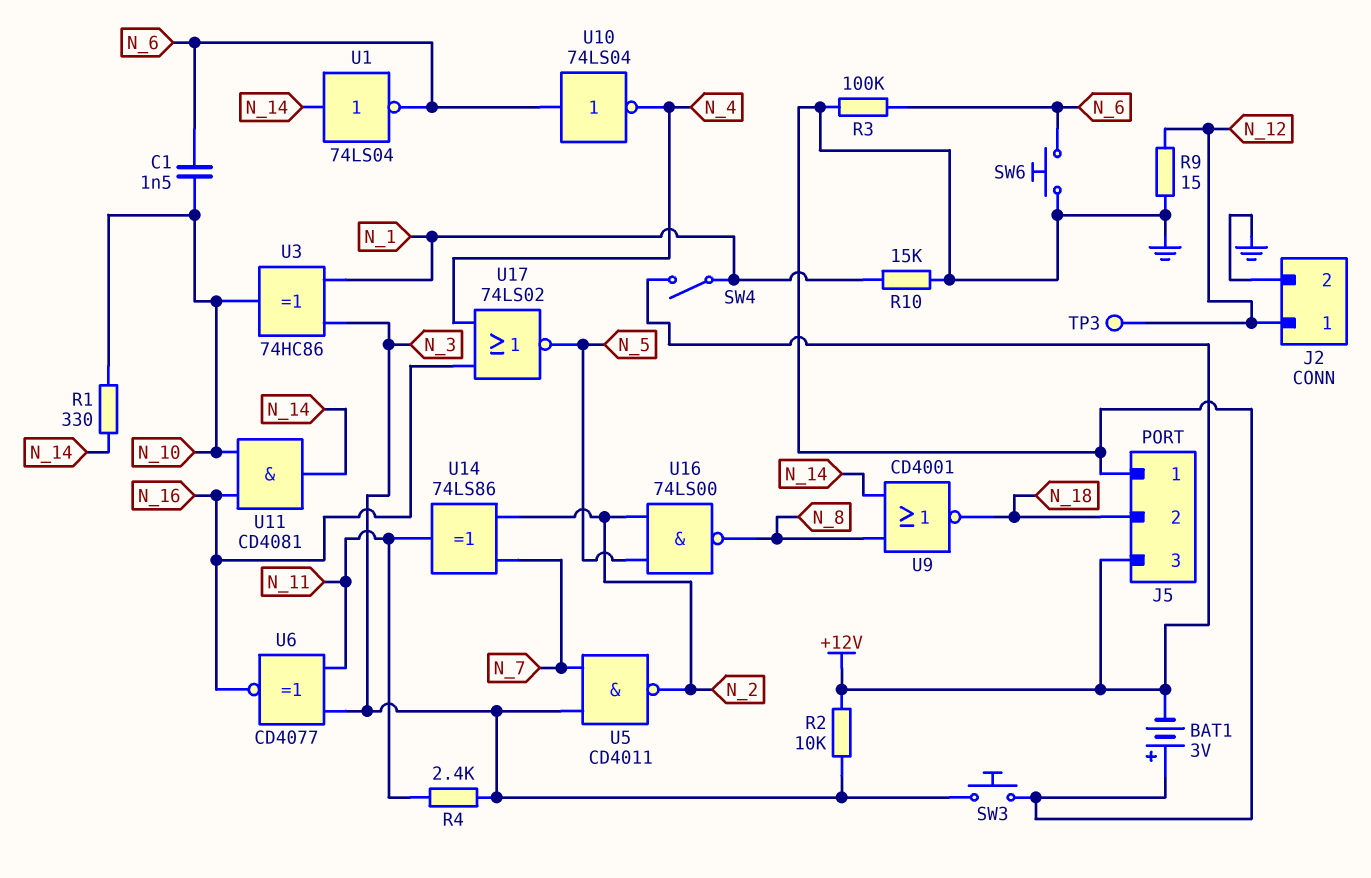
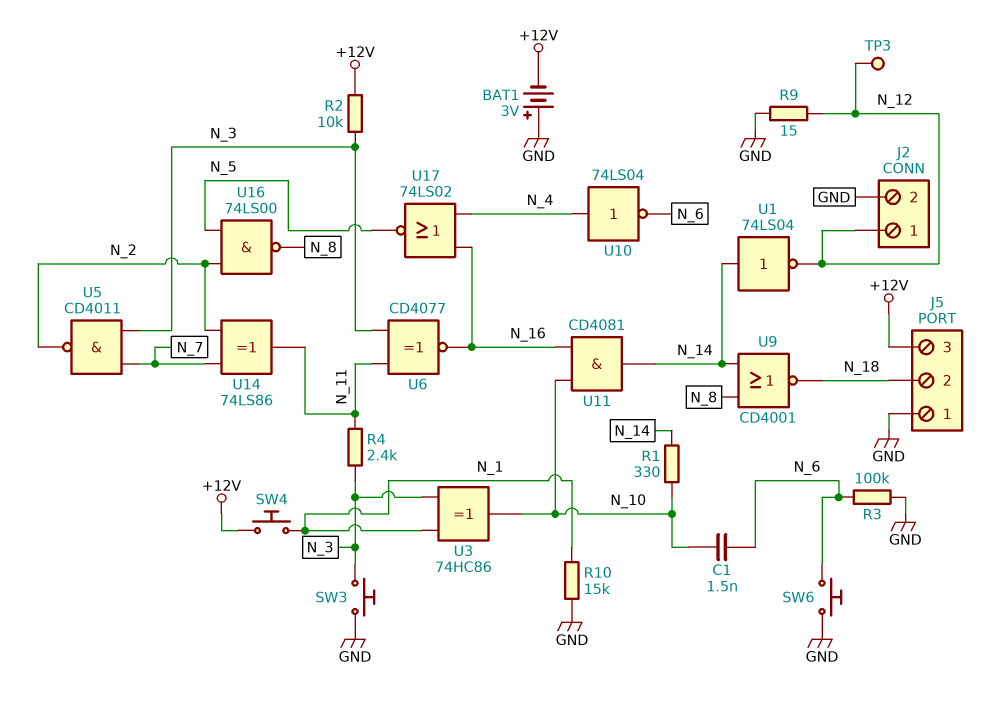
SW4: switch (+12V, N_1) -> button (+12V, N_1)
U1: NOT 74LS04 (in N_14, out N_6) -> NOT 74LS04 (in N_14, out N_12)
U10: NOT 74LS04 (in N_6, out N_4) -> NOT 74LS04 (in N_4, out N_6)

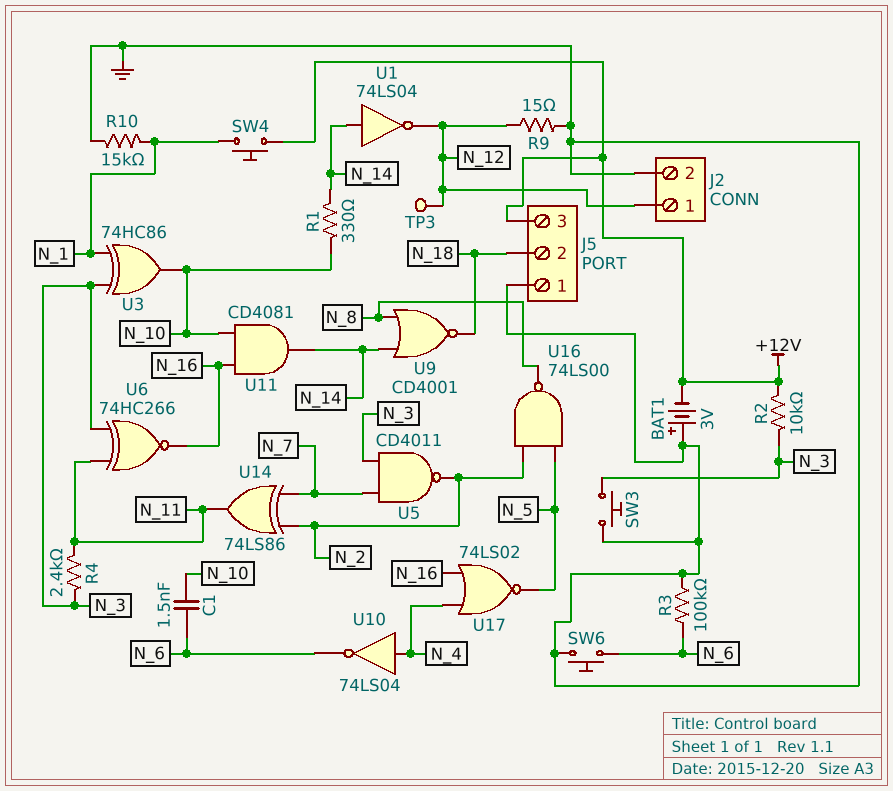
U6: XNOR CD4077 (in N_3, in N_11, out N_16) -> XNOR 74HC266 (in N_3, in N_11, out N_16)

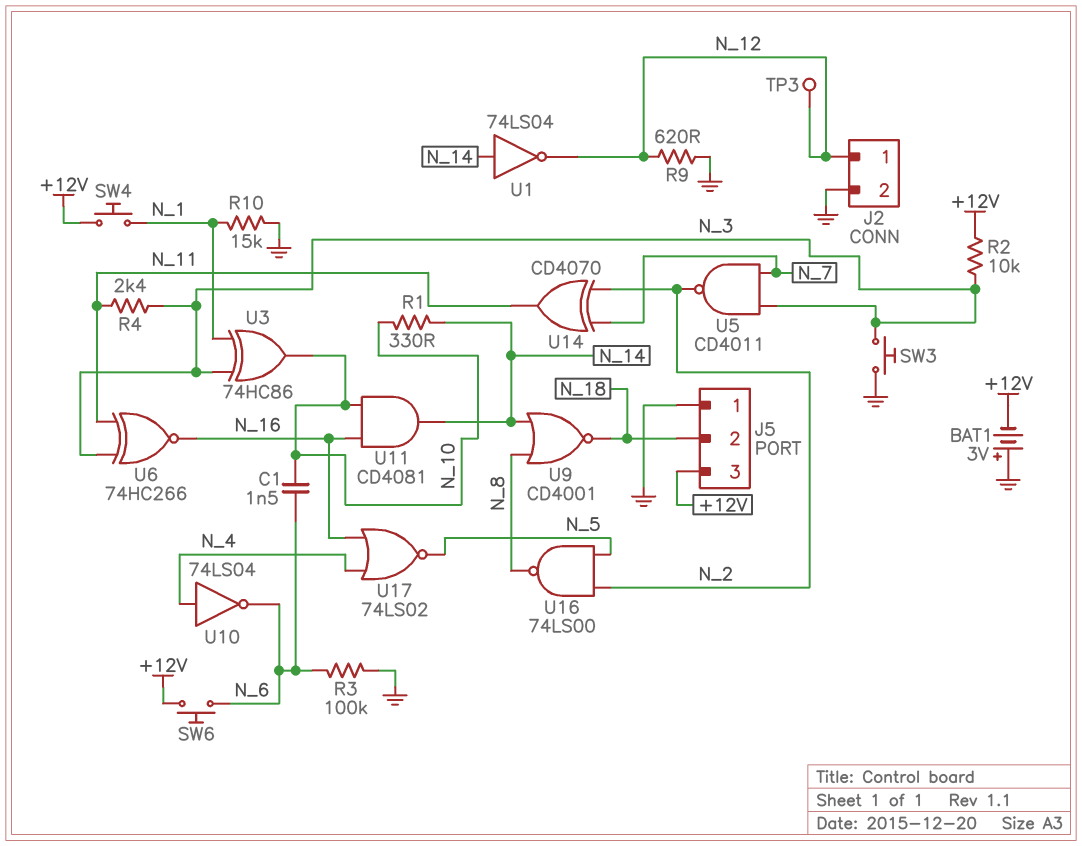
R9: 15 (GND, N_12) -> 620 (GND, N_12)
SW6: button (GND, N_6) -> button (+12V, N_6)
U14: XOR 74LS86 (in N_2, in N_7, out N_11) -> XOR CD4070 (in N_2, in N_7, out N_11)

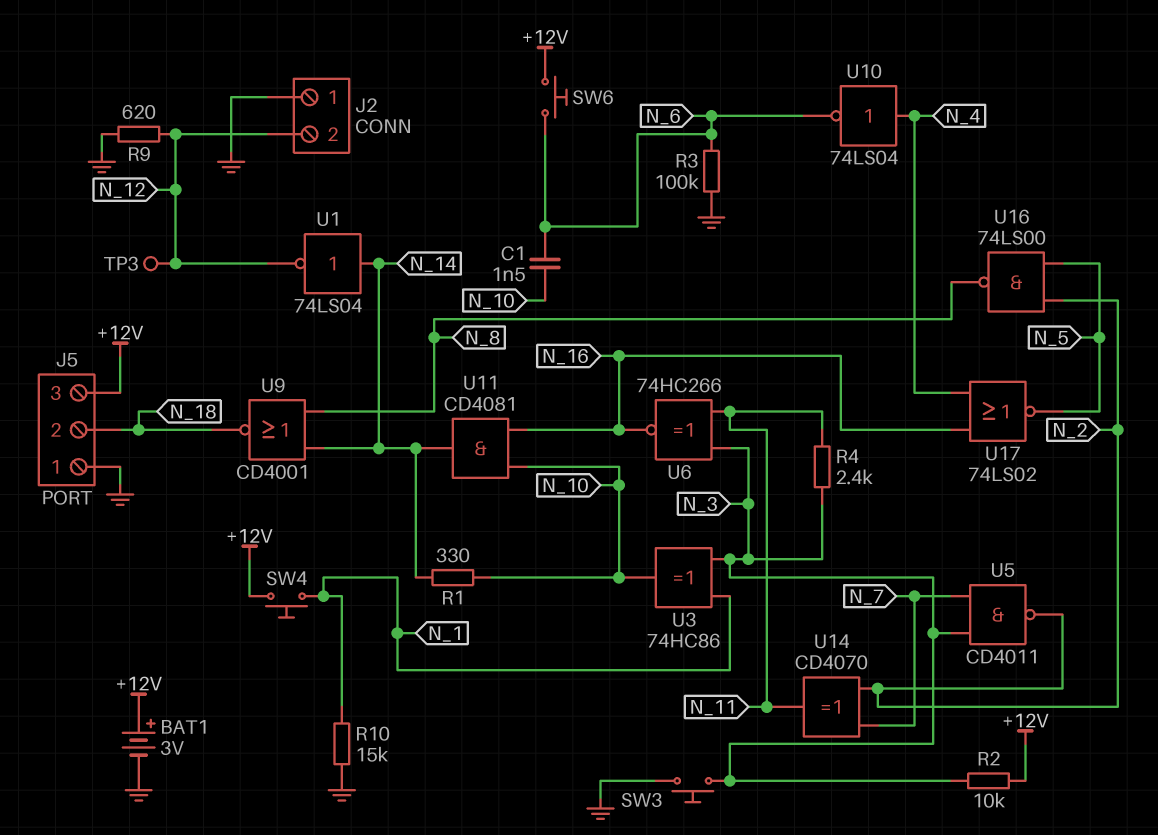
BAT1: 3V (plus GND, minus +12V) -> 3V (plus +12V, minus GND)
J2 pin 1: N_12 -> GND
J2 pin 2: GND -> N_12

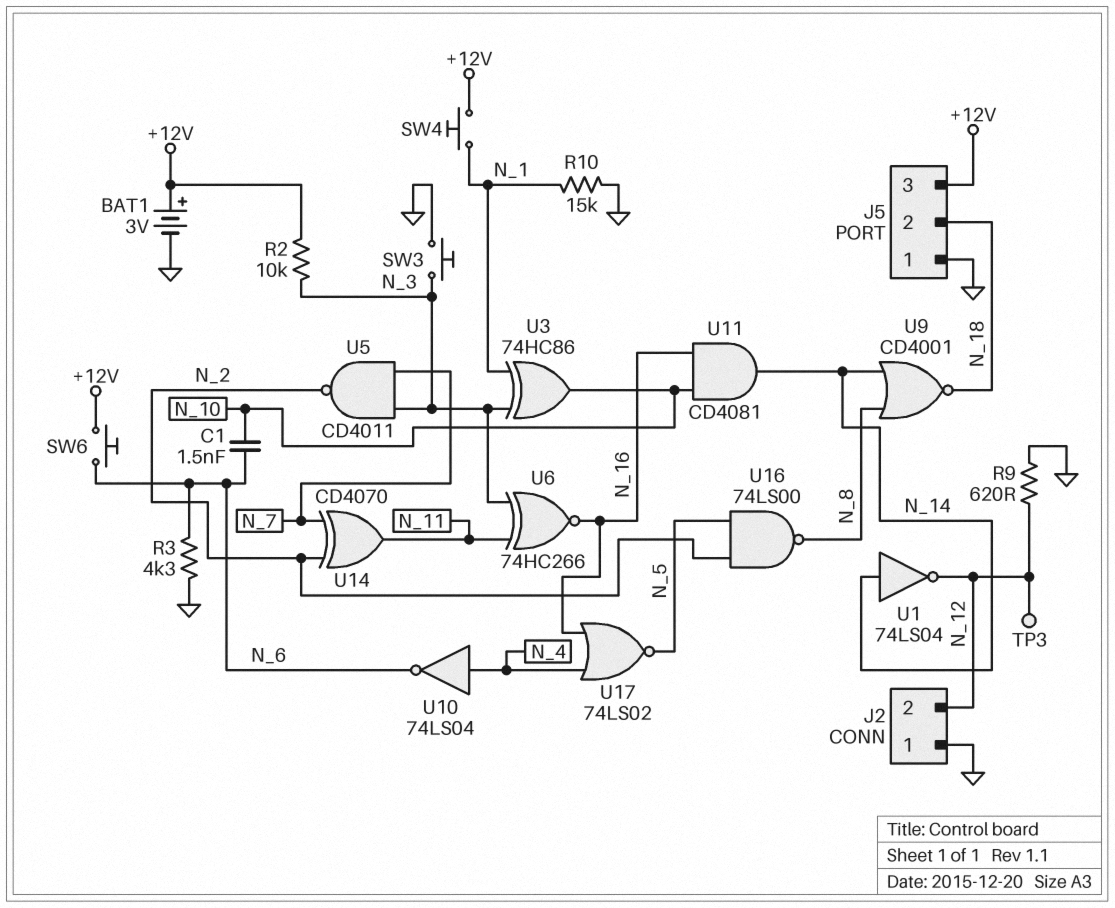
R1: 330 (N_10, N_14) -> none
R3: 100k (GND, N_6) -> 4.3k (GND, N_6)
R4: 2.4k (N_3, N_11) -> none

